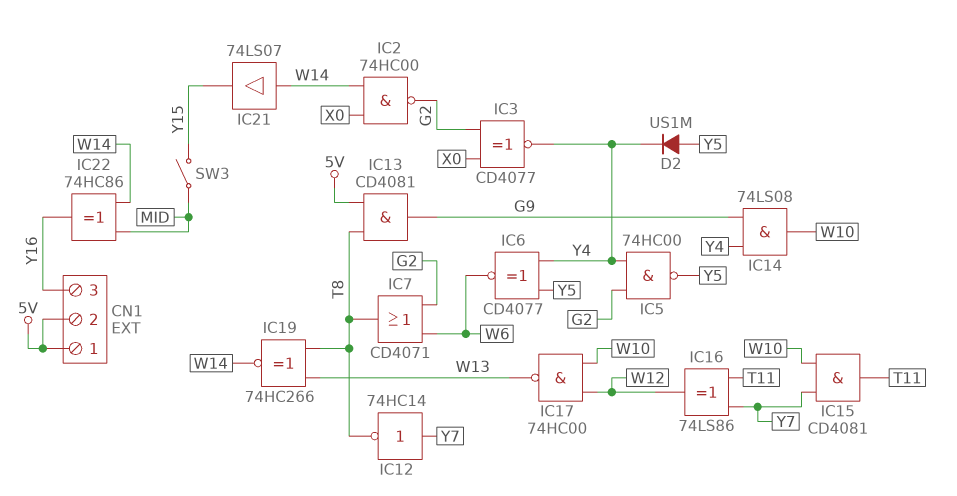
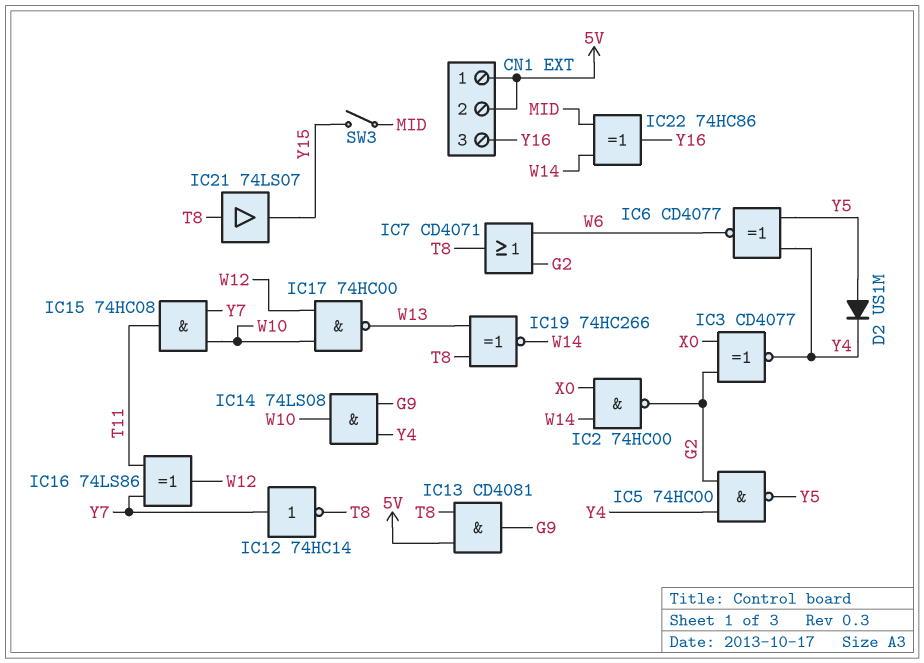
IC15: AND CD4081 (in W10, in Y7, out T11) -> AND 74HC08 (in W10, in Y7, out T11)
IC21: buffer 74LS07 (in W14, out Y15) -> buffer 74LS07 (in T8, out Y15)

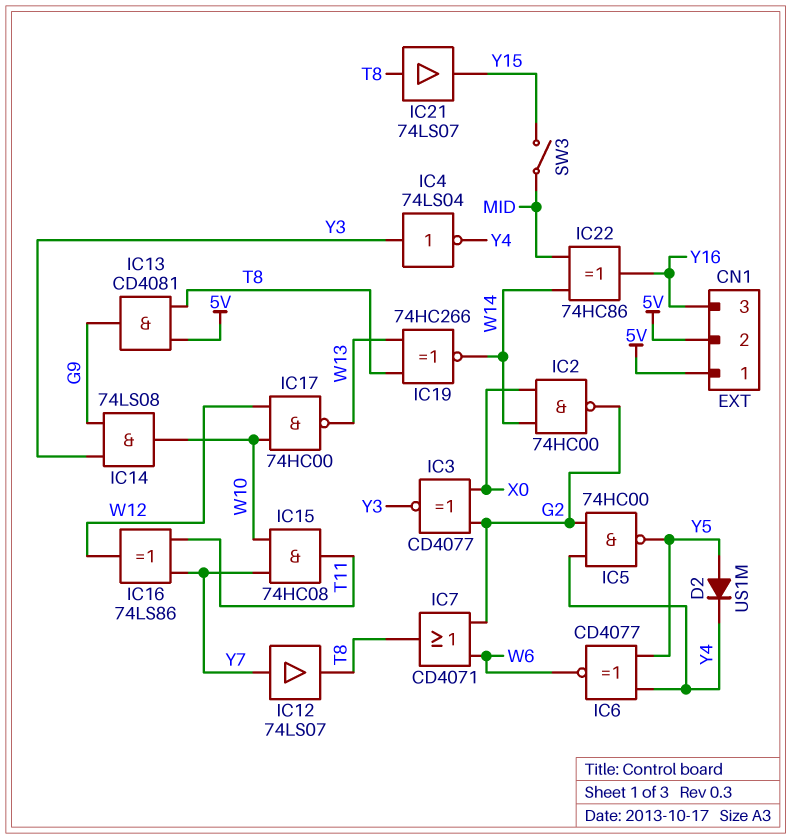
IC3: XNOR CD4077 (in G2, in X0, out Y4) -> XNOR CD4077 (in G2, in X0, out Y3)
IC4: none -> NOT 74LS04 (in Y3, out Y4)
IC12: NOT 74HC14 (in Y7, out T8) -> buffer 74LS07 (in Y7, out T8)
IC14: AND 74LS08 (in G9, in Y4, out W10) -> AND 74LS08 (in G9, in Y3, out W10)

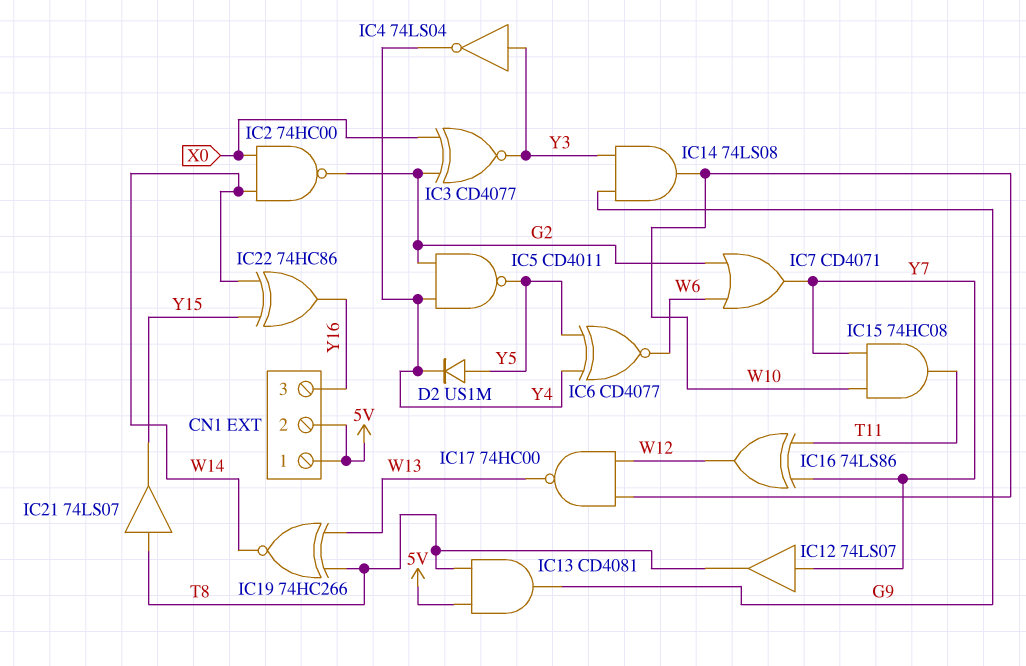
IC5: NAND 74HC00 (in G2, in Y4, out Y5) -> NAND CD4011 (in G2, in Y4, out Y5)
IC7: OR CD4071 (in G2, in W6, out T8) -> OR CD4071 (in G2, in W6, out Y7)
IC22: XOR 74HC86 (in MID, in W14, out Y16) -> XOR 74HC86 (in W14, in Y15, out Y16)
SW3: switch (MID, Y15) -> none

